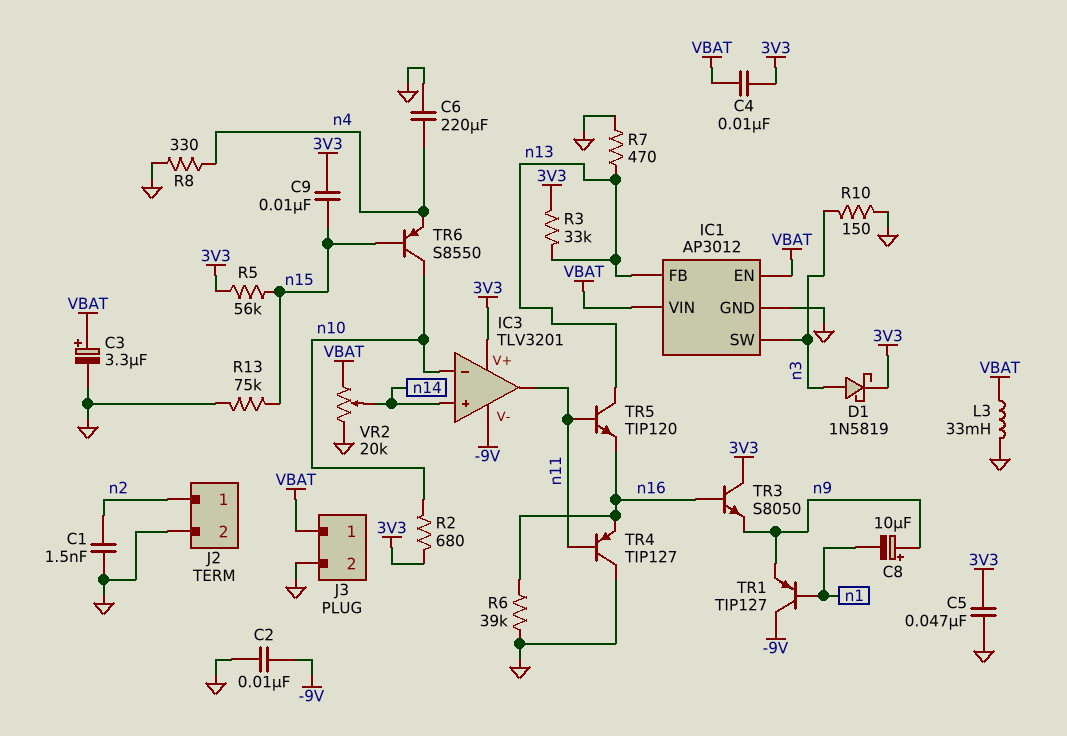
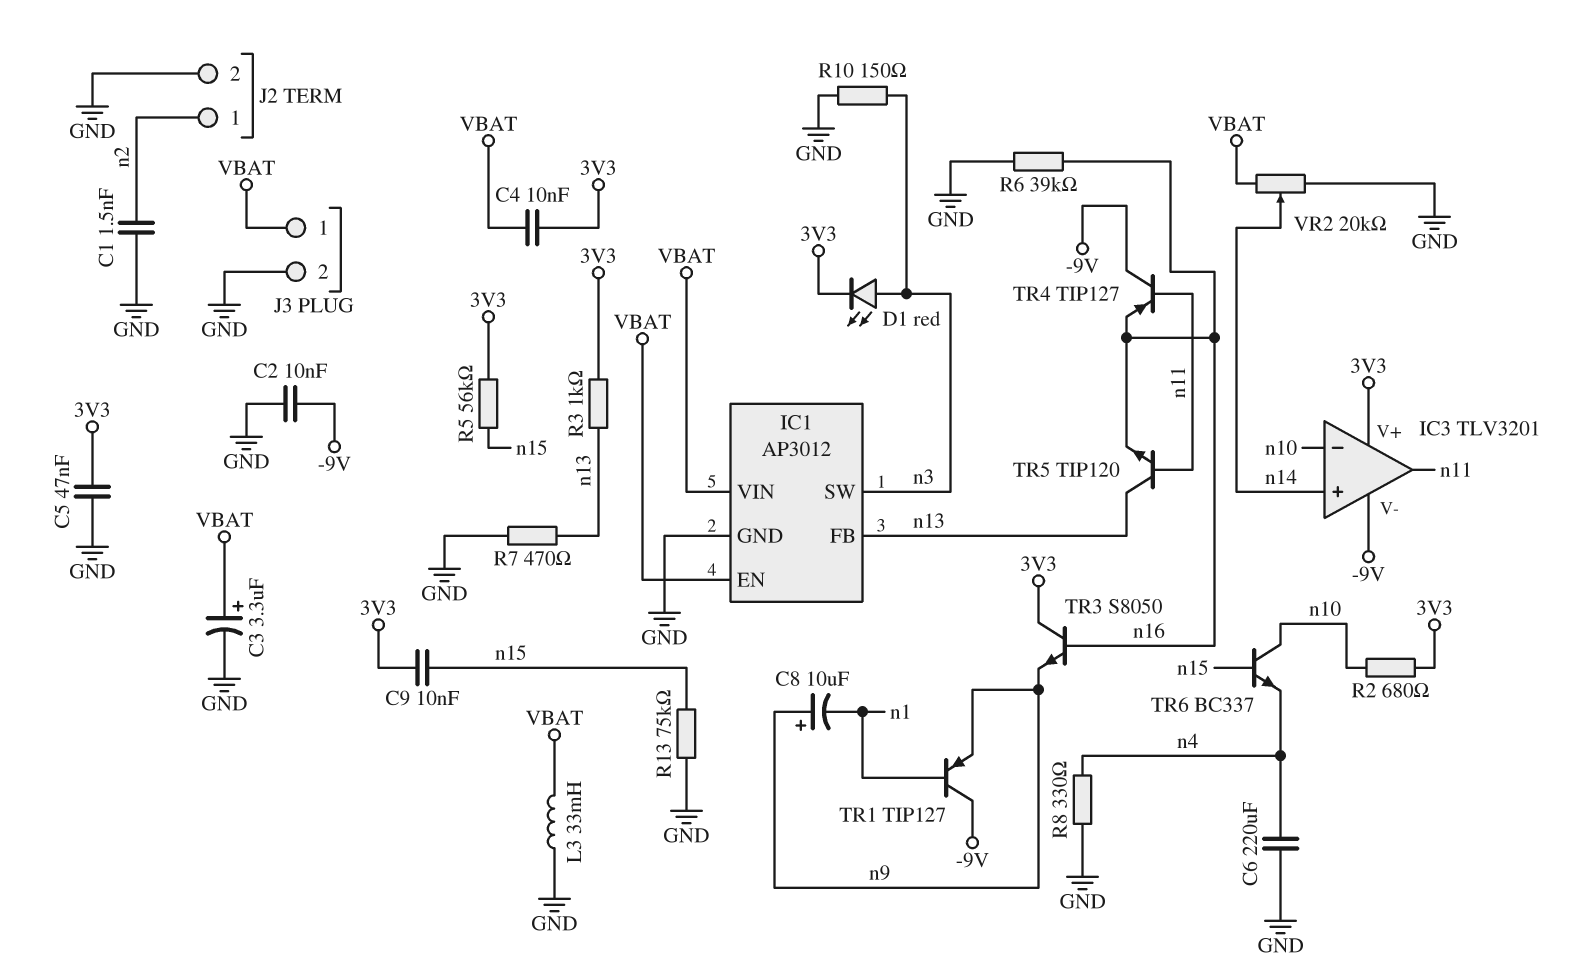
D1: schottky 1N5819 (A n3, K 3V3) -> LED red (A n3, K 3V3)
R3: 33k (3V3, n13) -> 1k (3V3, n13)
TR4: PNP TIP127 (B n11, C GND, E n16) -> PNP TIP127 (B n11, C -9V, E n16)
TR6: PNP S8550 (B n15, C n10, E n4) -> NPN BC337 (B n15, C n10, E n4)

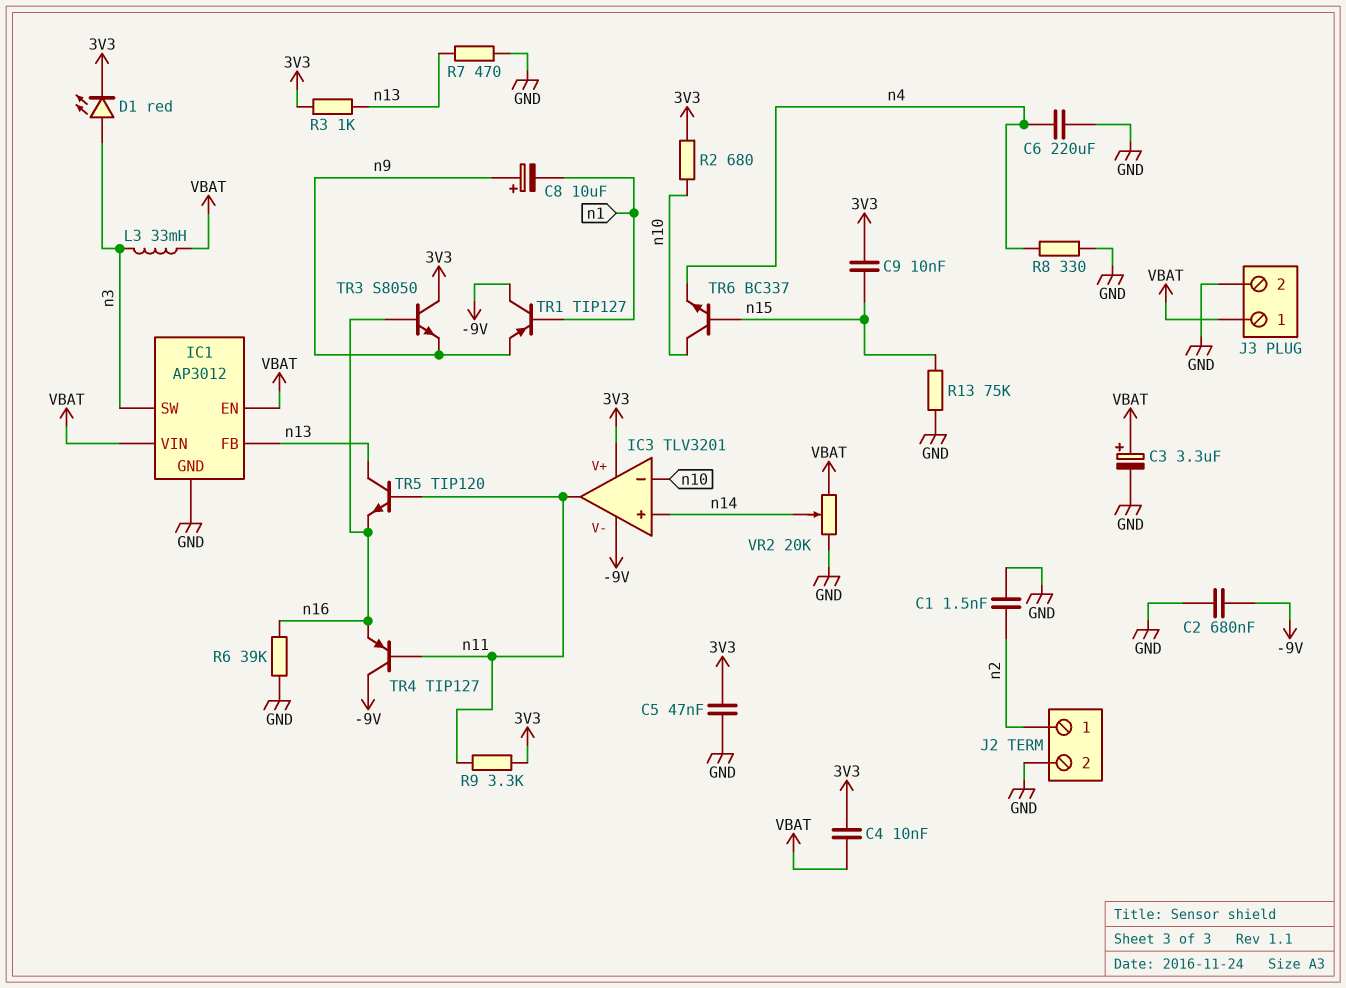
C2: 10nF (-9V, GND) -> 680nF (-9V, GND)
L3: 33mH (GND, VBAT) -> 33mH (VBAT, n3)
R5: 56k (3V3, n15) -> none
R9: none -> 3.3k (3V3, n11)
R10: 150 (GND, n3) -> none

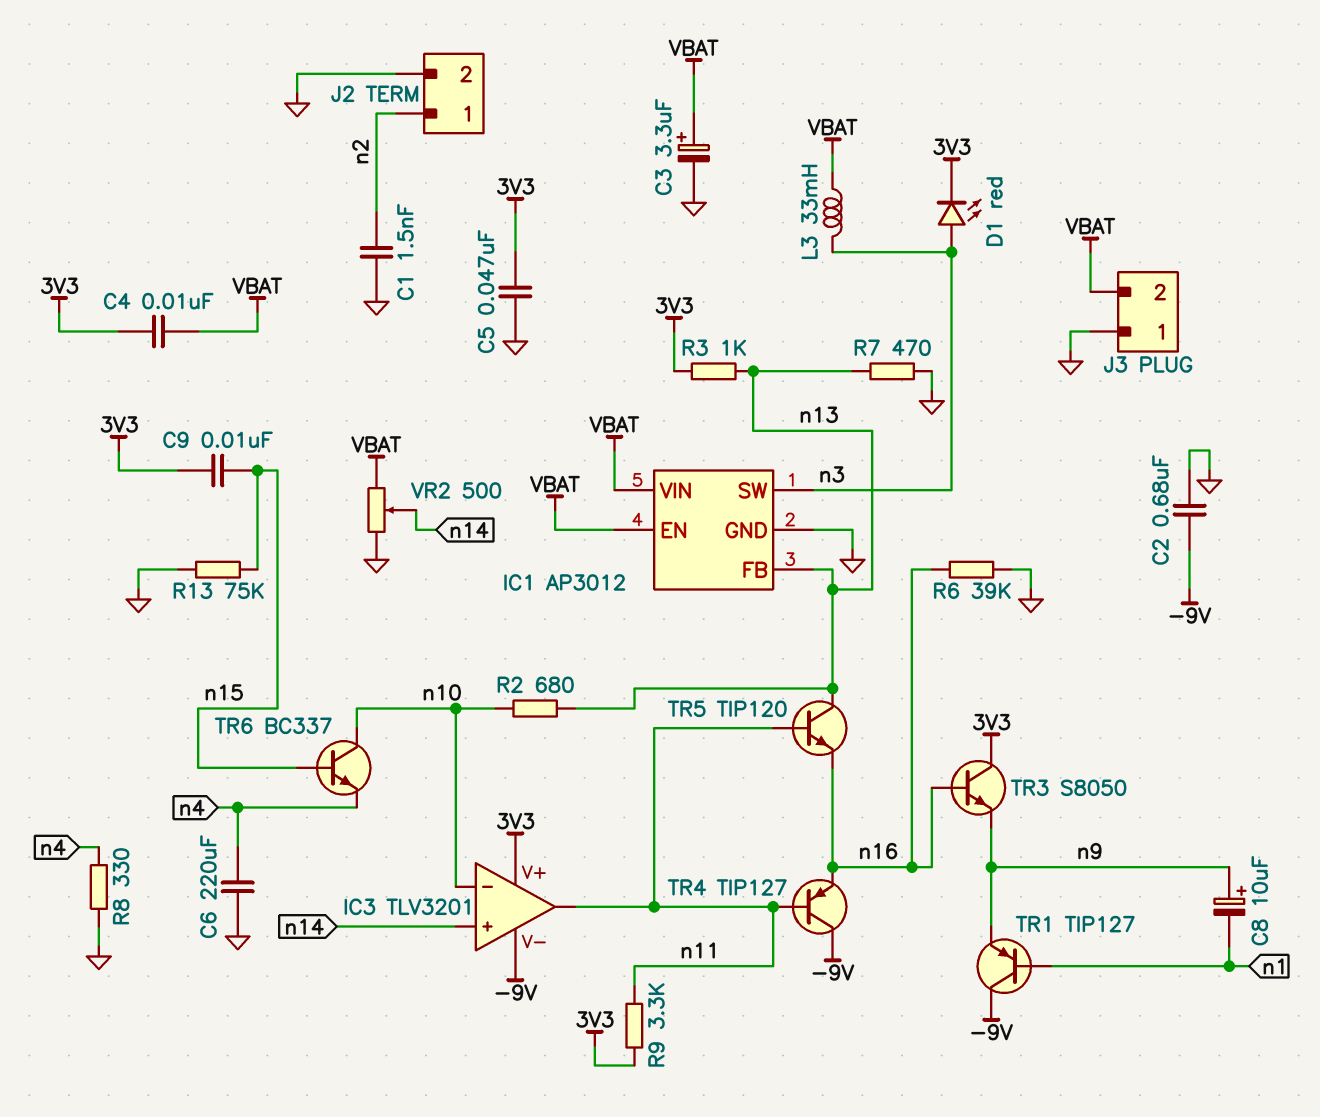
J3 pin 1: VBAT -> GND
J3 pin 2: GND -> VBAT
R2: 680 (3V3, n10) -> 680 (n10, n13)
VR2: 20k (GND, VBAT, wiper n14) -> 500 (GND, VBAT, wiper n14)

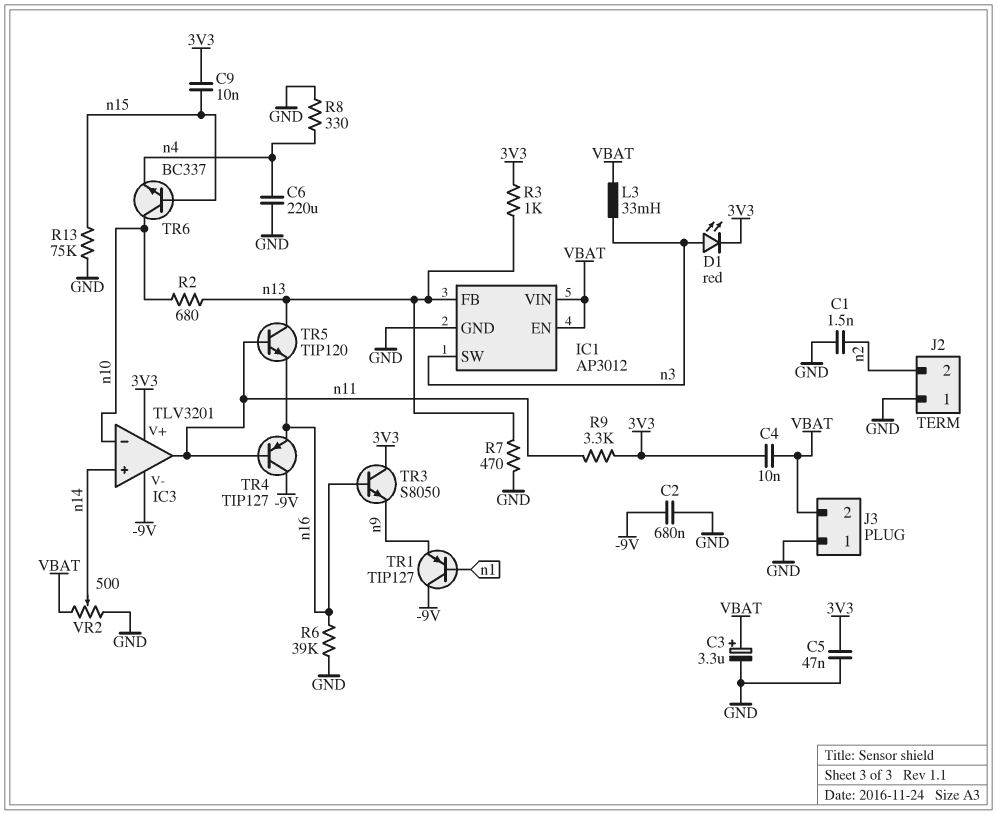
C8: 10uF (plus n9, minus n1) -> none
J2 pin 1: n2 -> GND
J2 pin 2: GND -> n2

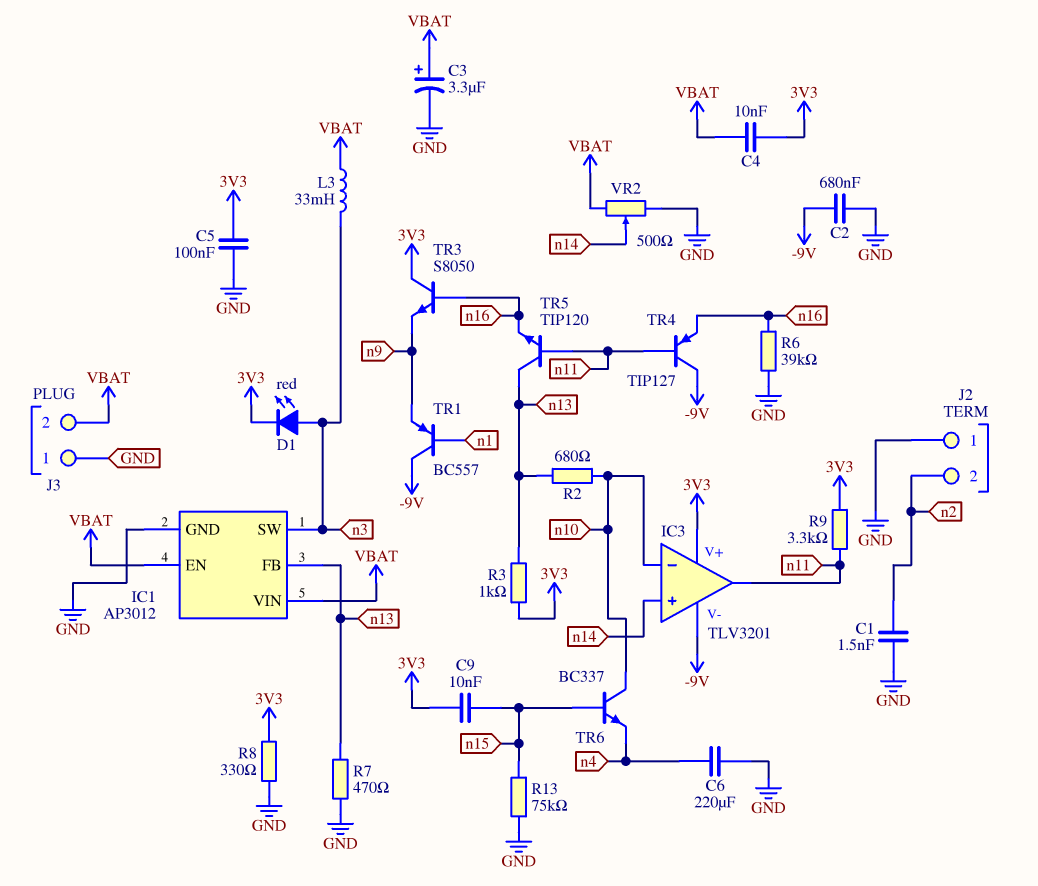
C5: 47nF (3V3, GND) -> 100nF (3V3, GND)
R8: 330 (GND, n4) -> 330 (3V3, GND)
TR1: PNP TIP127 (B n1, C -9V, E n9) -> PNP BC557 (B n1, C -9V, E n9)

